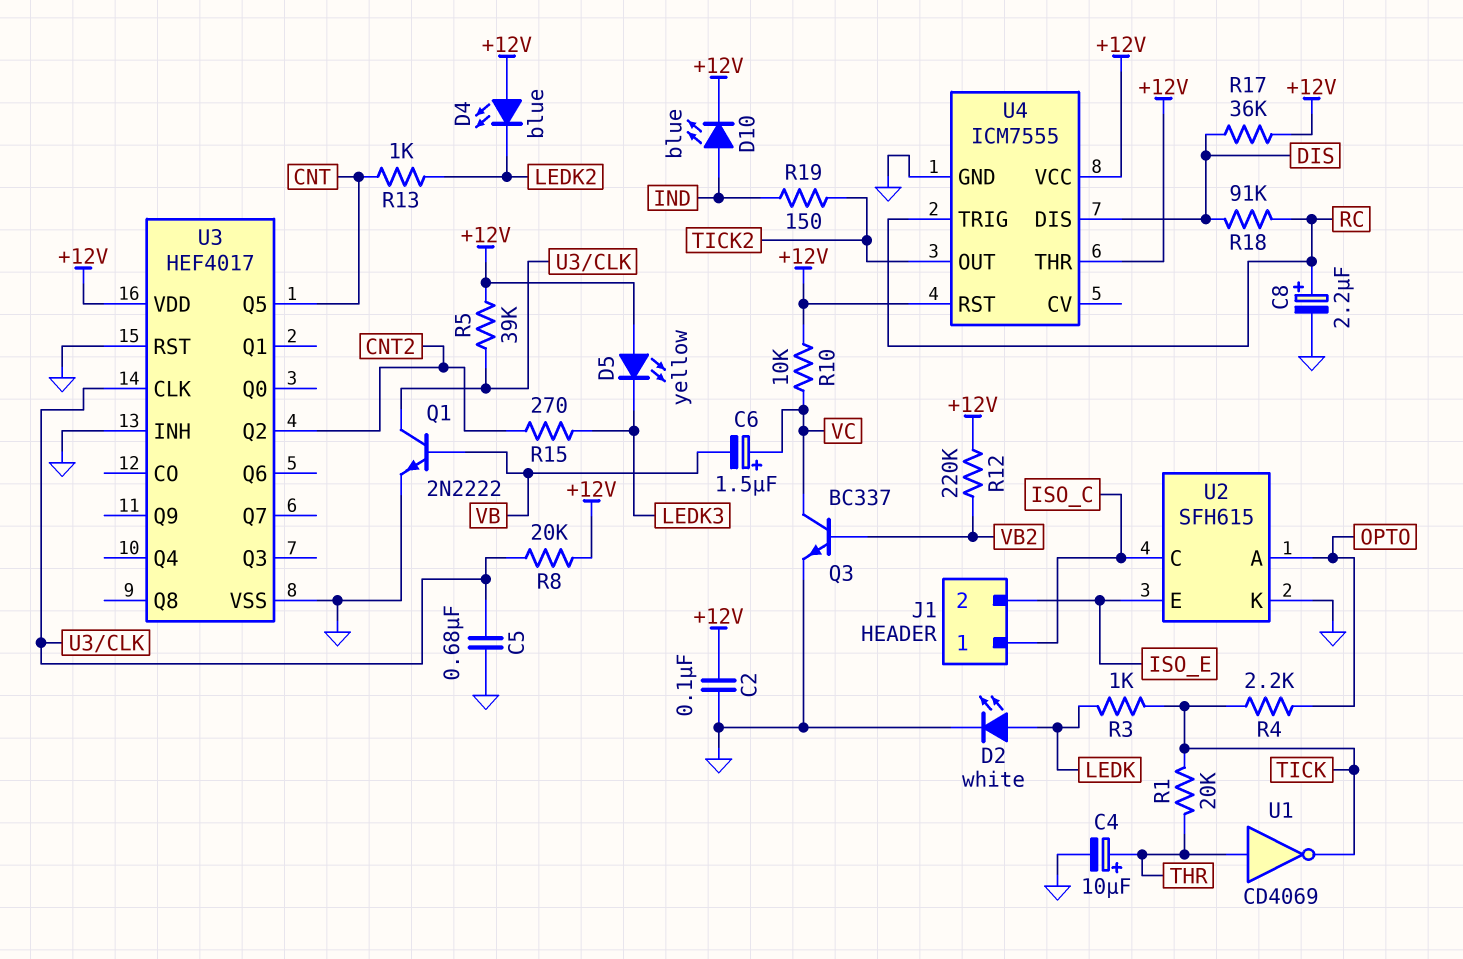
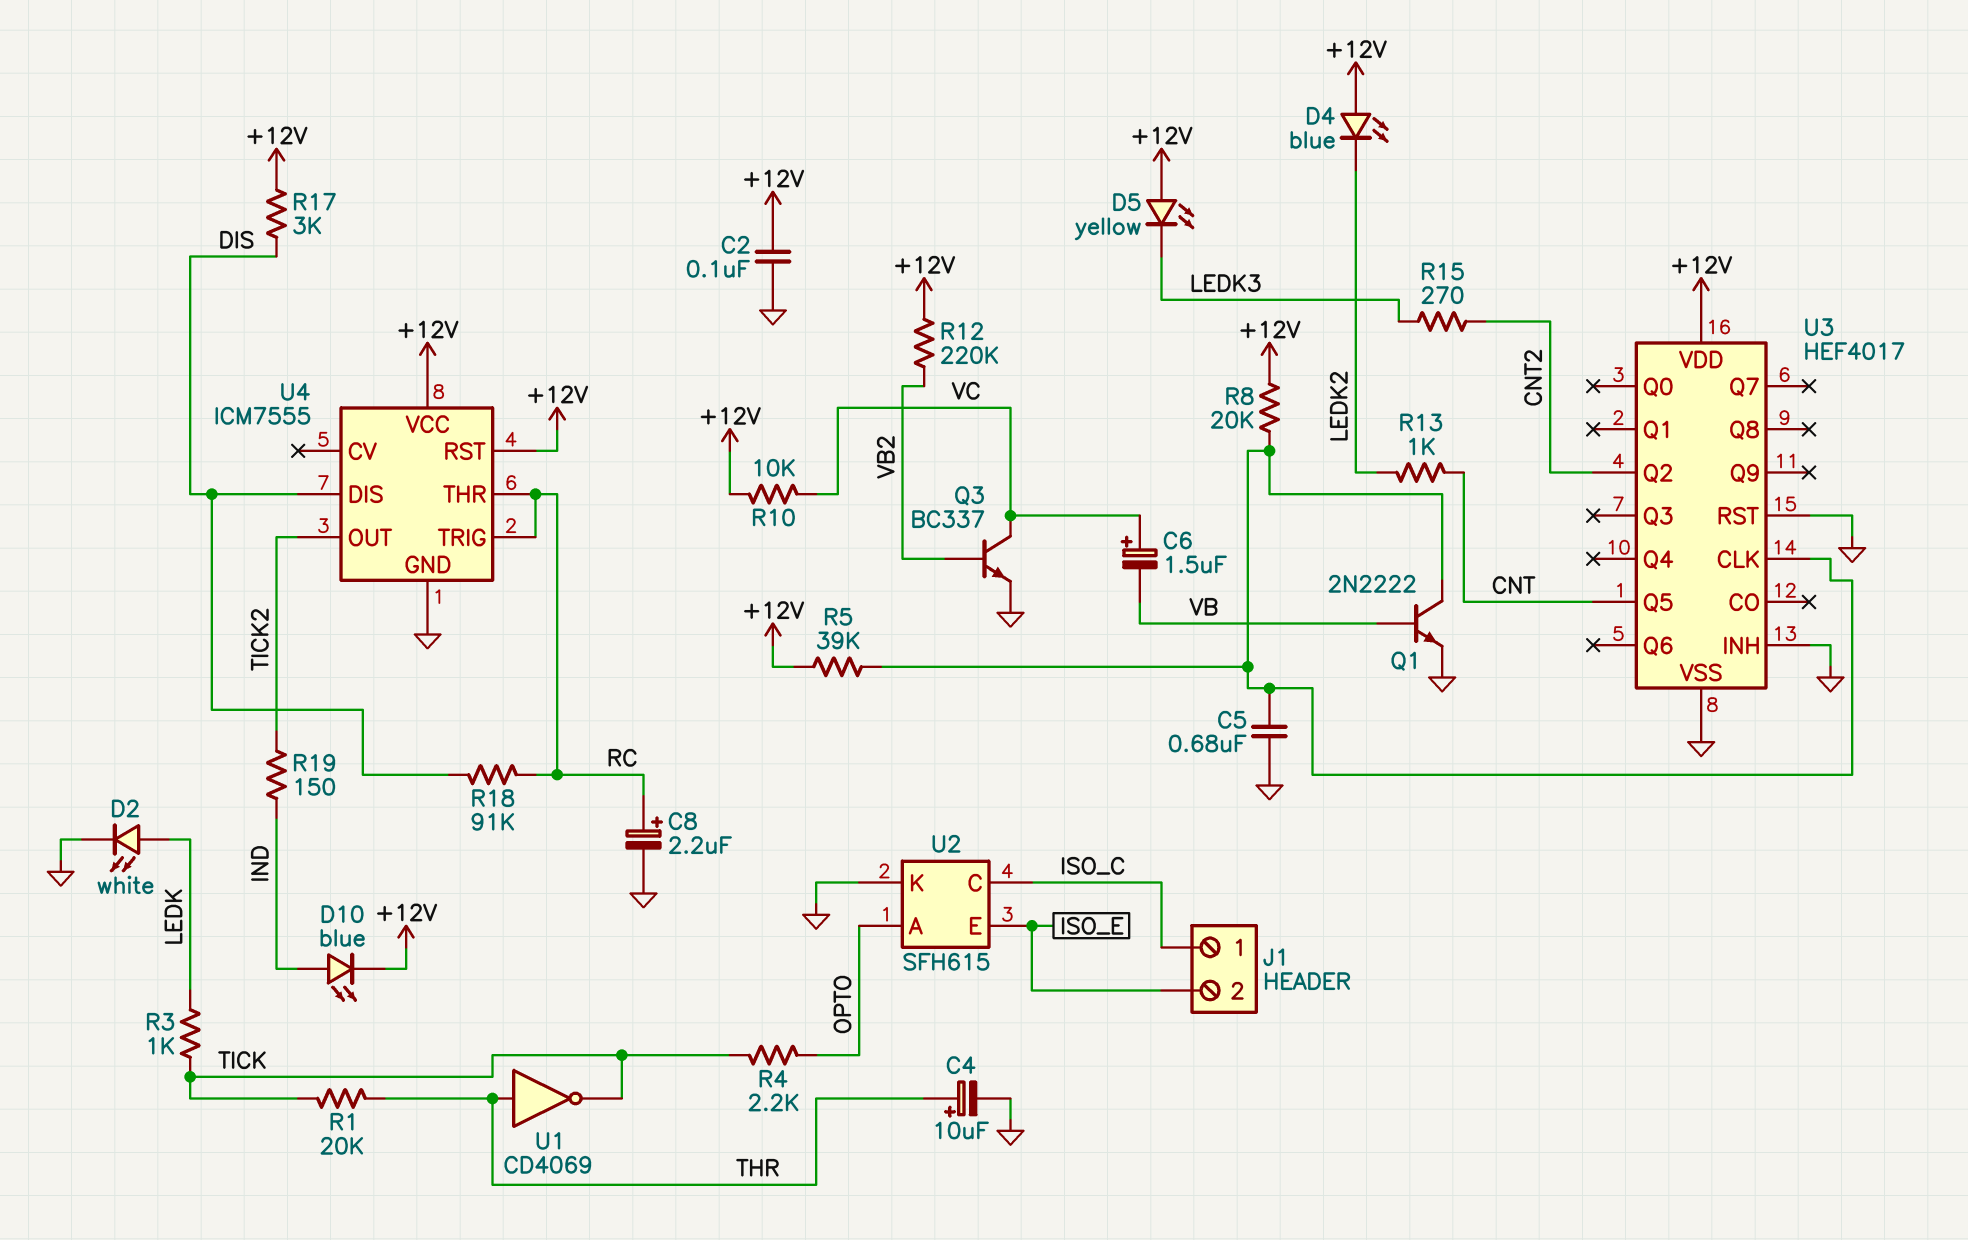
R17: 36k (+12V, DIS) -> 3k (+12V, DIS)
U4 pin THR: +12V -> RC

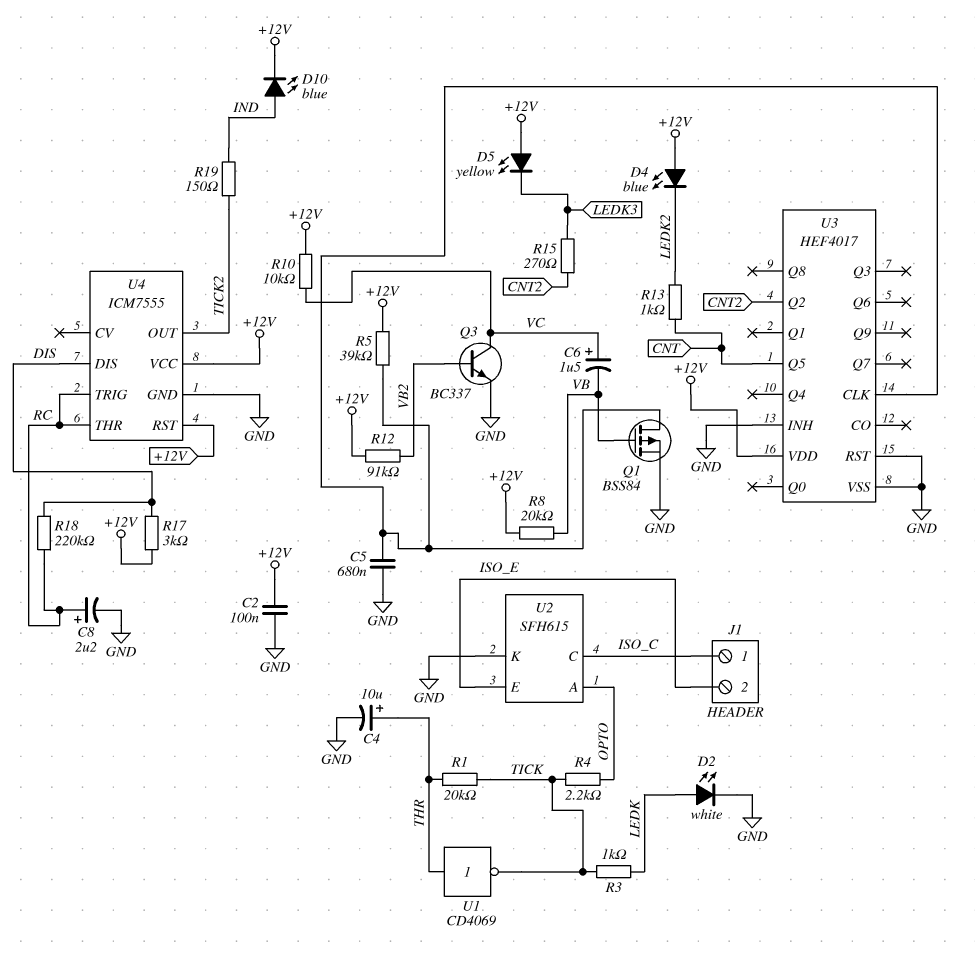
Q1: NPN 2N2222 (B VB, C U3/CLK, E GND) -> PMOS BSS84 (G VB, D U3/CLK, S GND)
R8: 20k (+12V, U3/CLK) -> 20k (+12V, VB)
R12: 220k (+12V, VB2) -> 91k (+12V, VB2)
R18: 91k (DIS, RC) -> 220k (DIS, RC)

